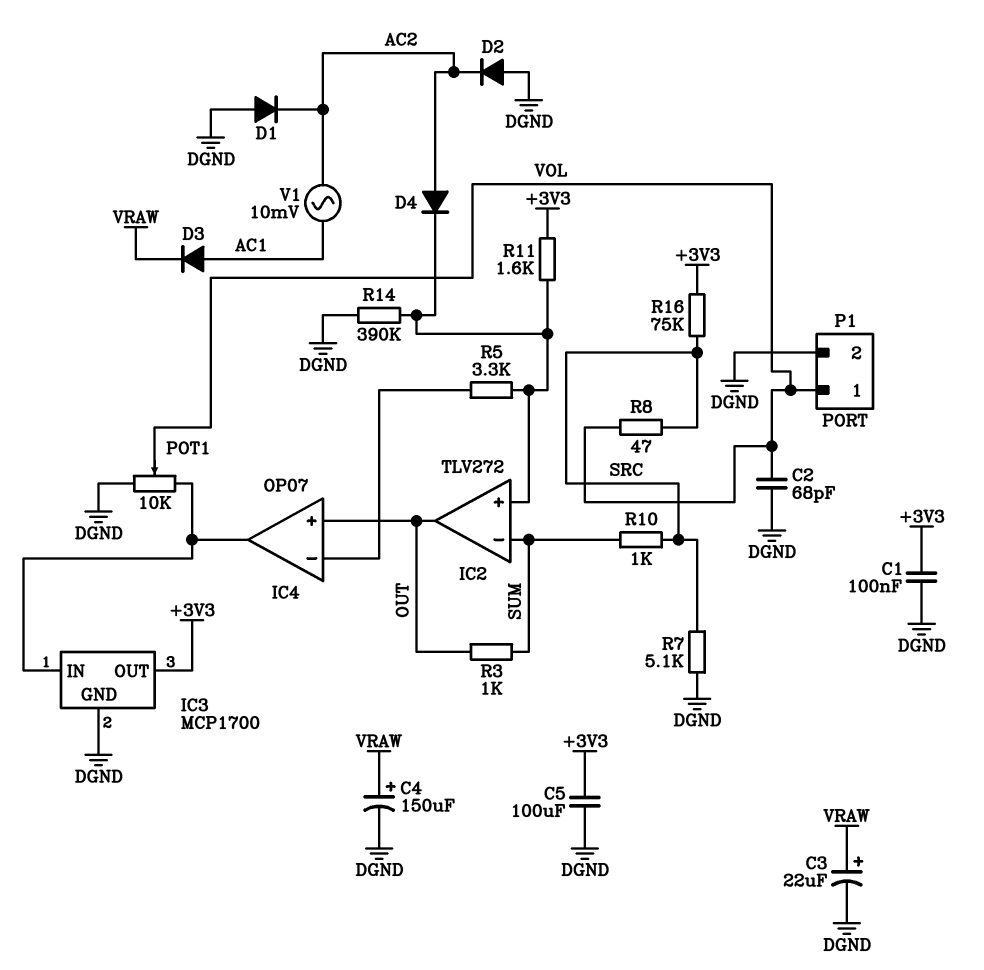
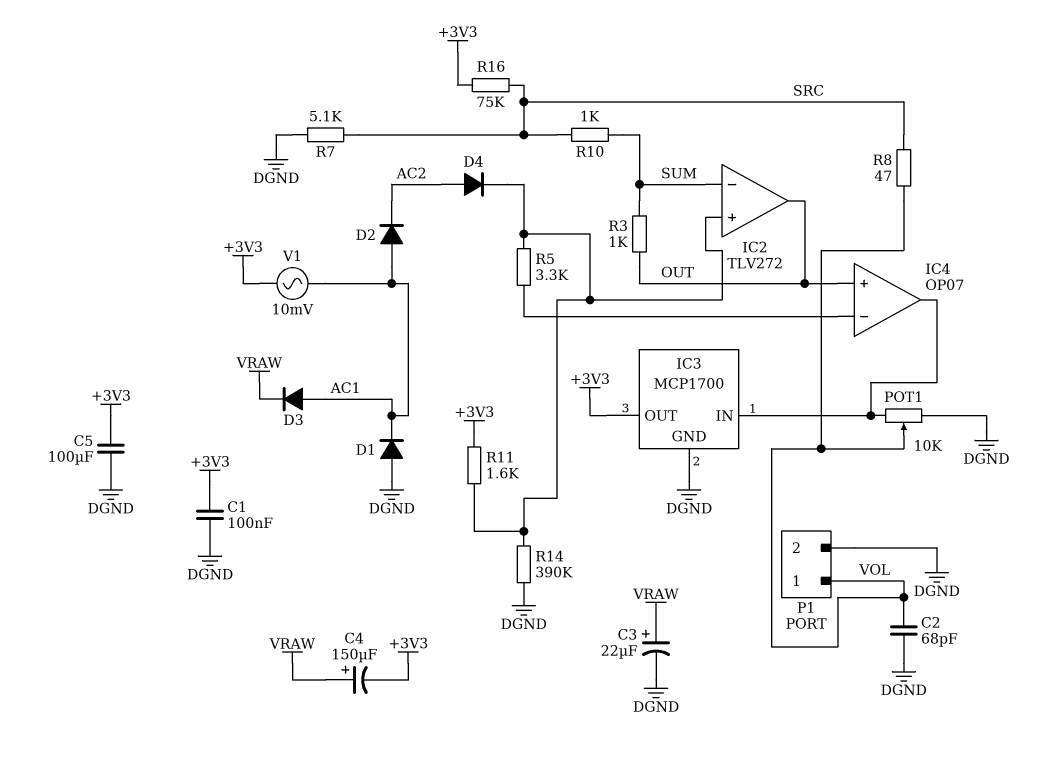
C4: 150uF (plus VRAW, minus DGND) -> 150uF (plus VRAW, minus +3V3)
D1: diode (A DGND, K AC2) -> diode (A DGND, K AC1)
D2: diode (A DGND, K AC2) -> diode (A AC1, K AC2)
V1: AC 10mV (AC1, AC2) -> AC 10mV (+3V3, AC1)

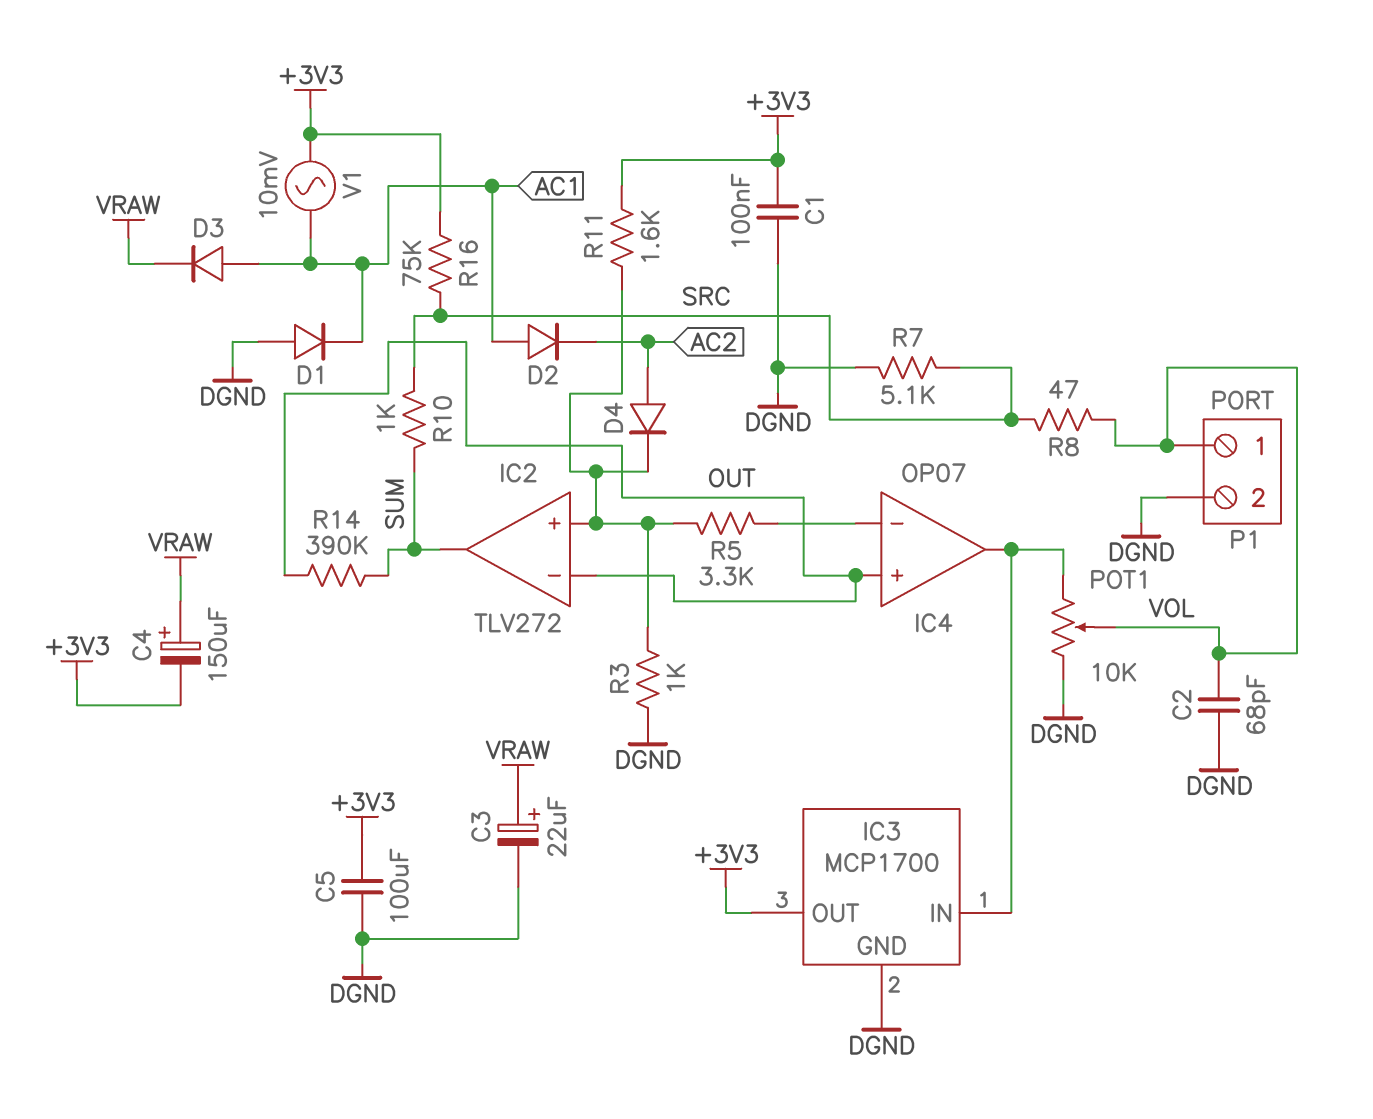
IC2 pin in-: SUM -> OUT
IC2 pin out: OUT -> SUM
R3: 1k (OUT, SUM) -> 1k (DGND, IC2/in+)
R14: 390k (DGND, IC2/in+) -> 390k (OUT, SUM)

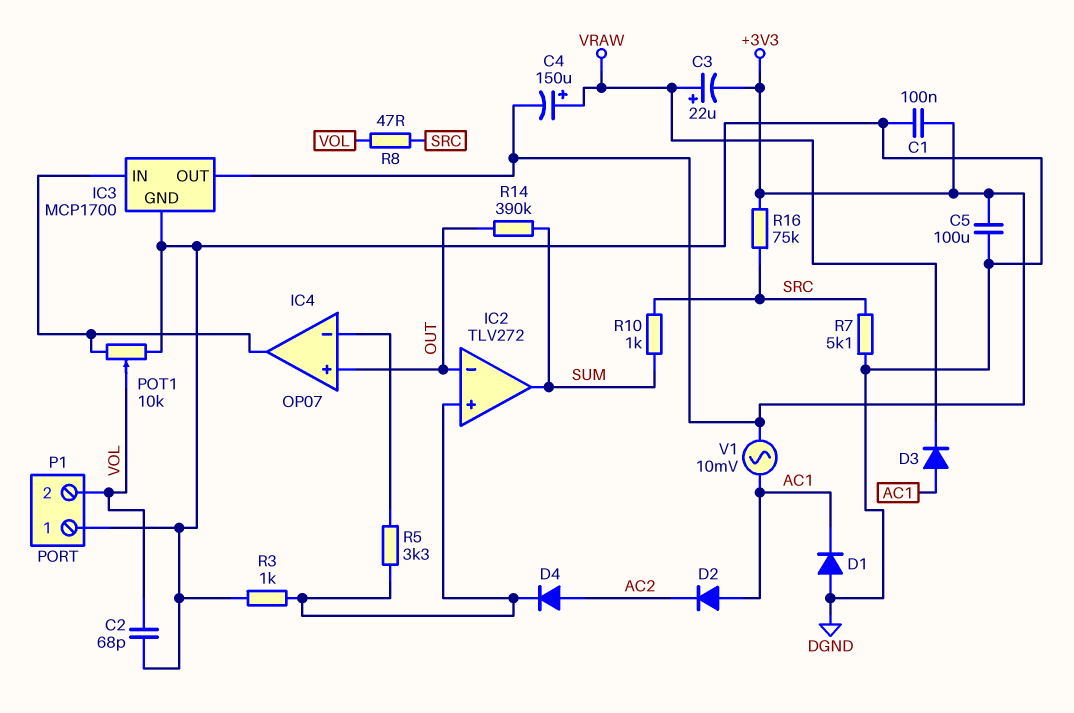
C3: 22uF (plus VRAW, minus DGND) -> 22uF (plus VRAW, minus +3V3)
P1 pin 1: VOL -> DGND
P1 pin 2: DGND -> VOL
R11: 1.6k (+3V3, IC2/in+) -> none

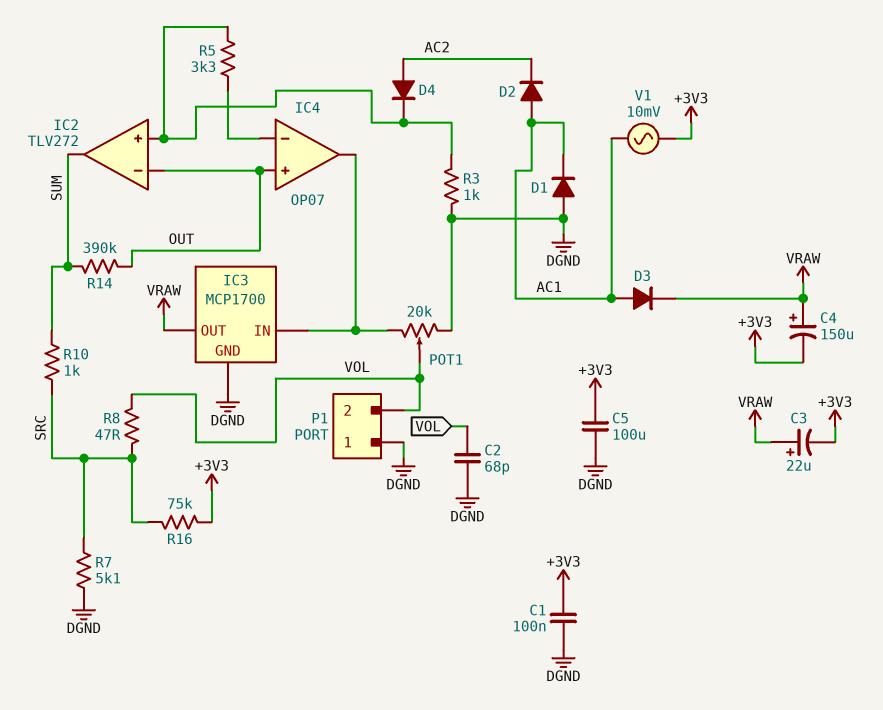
IC3 pin OUT: +3V3 -> VRAW
POT1: 10k (DGND, IC3/IN, wiper VOL) -> 20k (DGND, IC3/IN, wiper VOL)

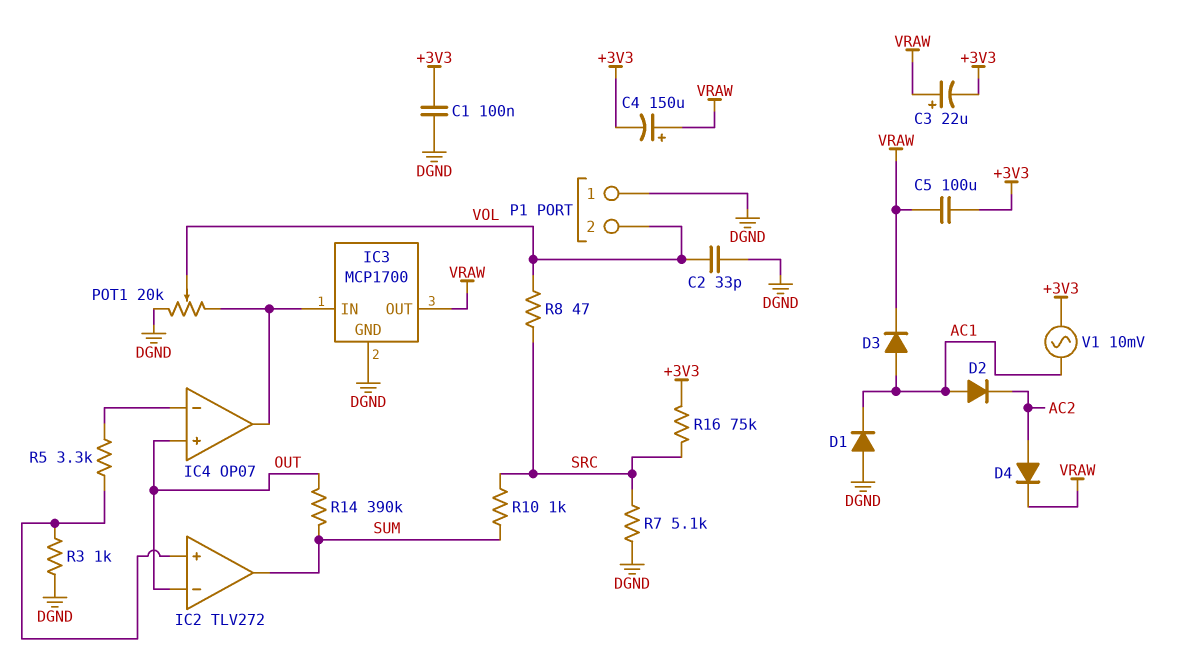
C2: 68pF (DGND, VOL) -> 33pF (DGND, VOL)
C5: 100uF (+3V3, DGND) -> 100uF (+3V3, VRAW)
D4: diode (A AC2, K IC2/in+) -> diode (A AC2, K VRAW)

